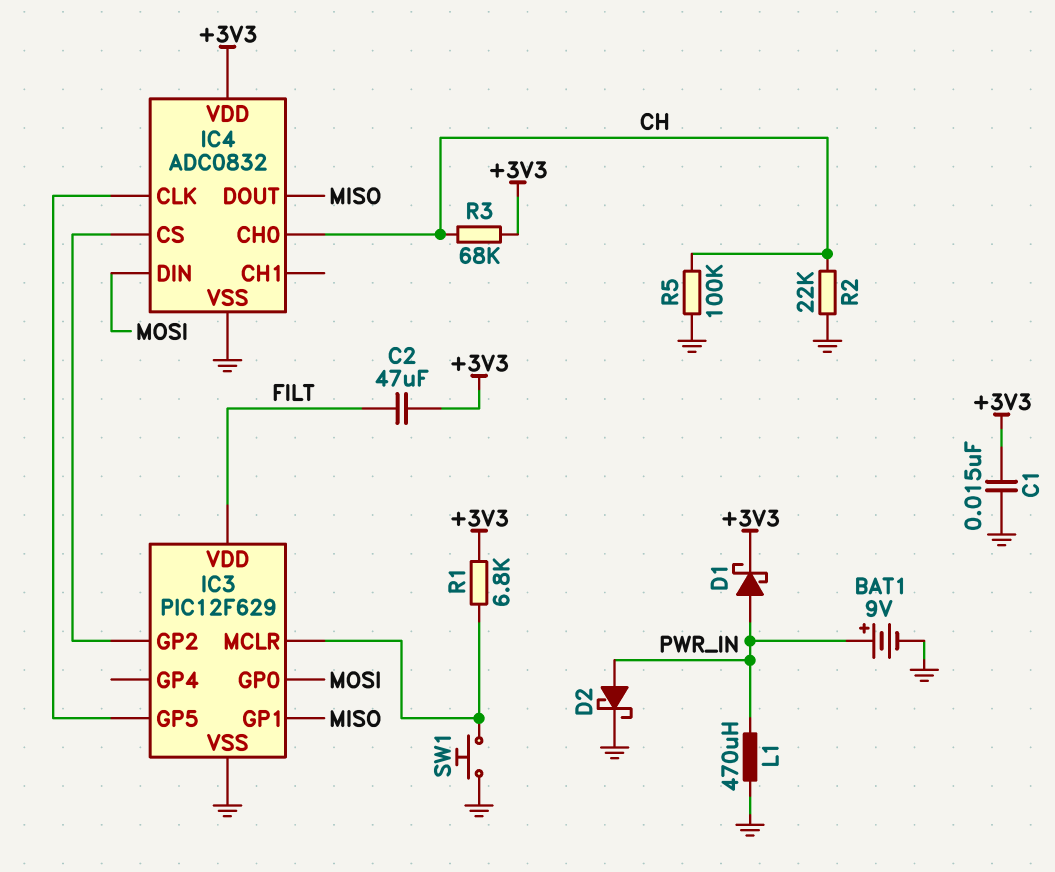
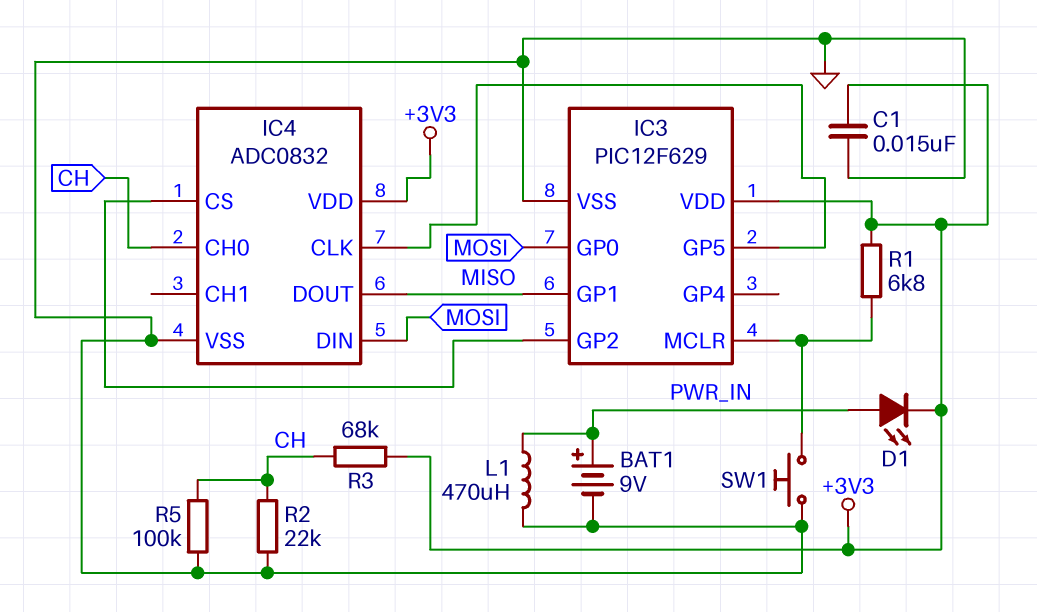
C2: 47uF (+3V3, FILT) -> none
D1: schottky (A PWR_IN, K +3V3) -> LED (A PWR_IN, K +3V3)
D2: schottky (A PWR_IN, K GND) -> none
IC3 pin VDD: FILT -> +3V3

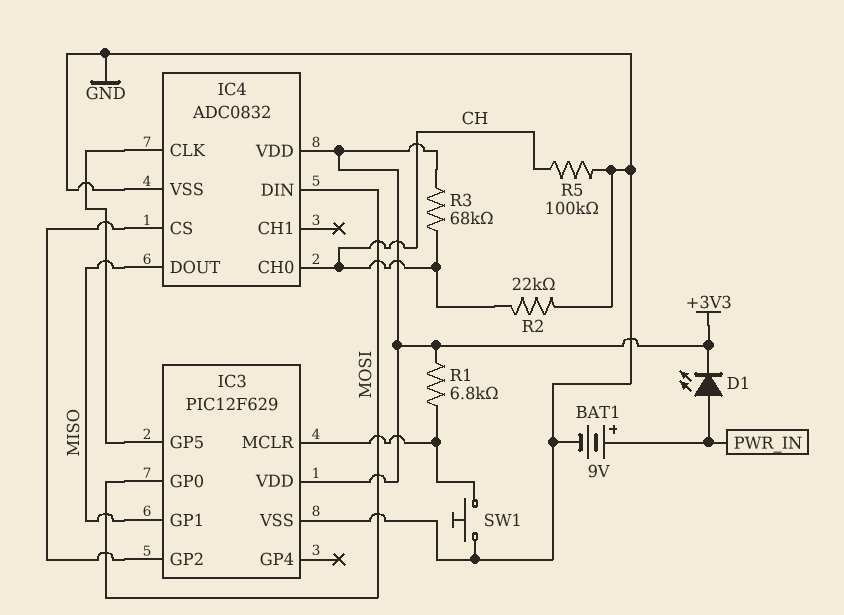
C1: 15nF (+3V3, GND) -> none
L1: 470uH (GND, PWR_IN) -> none

